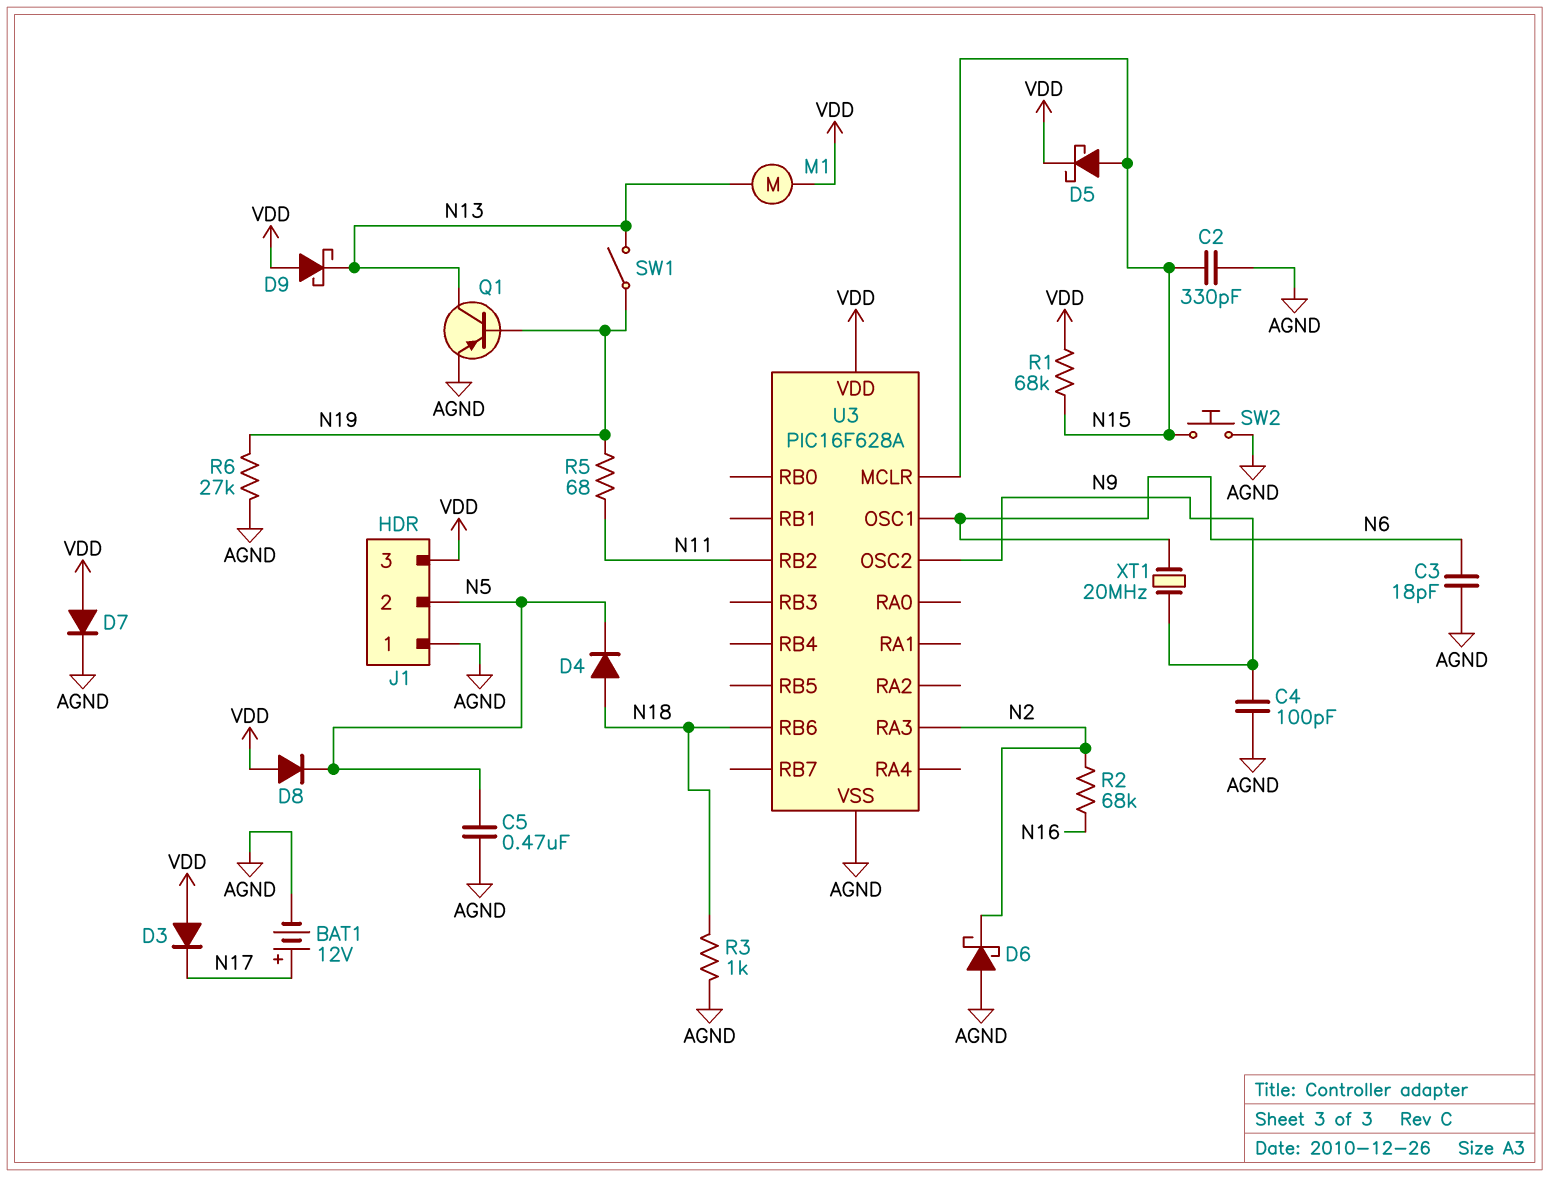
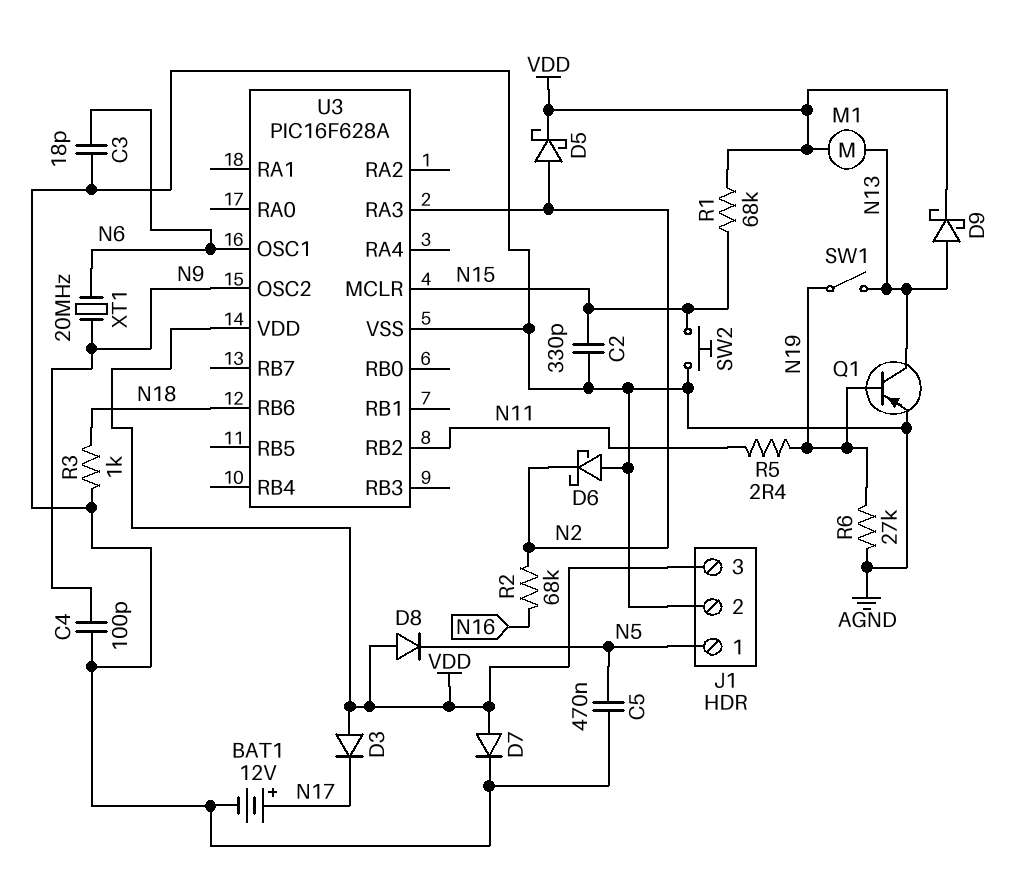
D4: diode (A N18, K N5) -> none
D5: schottky (A N15, K VDD) -> schottky (A N2, K VDD)
D9: schottky (A VDD, K N13) -> schottky (A N13, K VDD)
J1 pin 1: AGND -> N5
J1 pin 2: N5 -> AGND
R5: 68 (N11, N19) -> 2.4 (N11, N19)

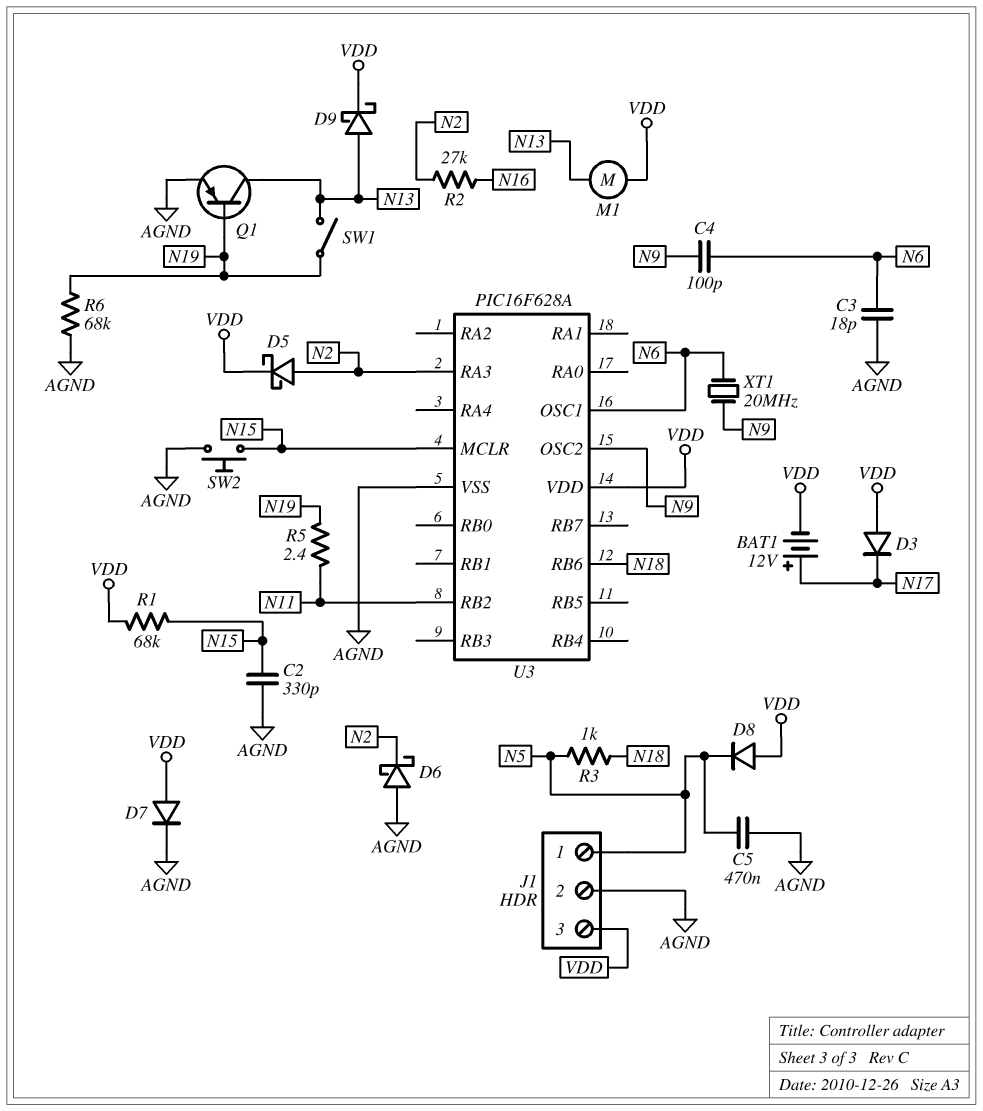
BAT1: 12V (plus N17, minus AGND) -> 12V (plus N17, minus VDD)
C4: 100pF (AGND, N9) -> 100pF (N6, N9)
R2: 68k (N2, N16) -> 27k (N2, N16)
R3: 1k (AGND, N18) -> 1k (N5, N18)
R6: 27k (AGND, N19) -> 68k (AGND, N19)

